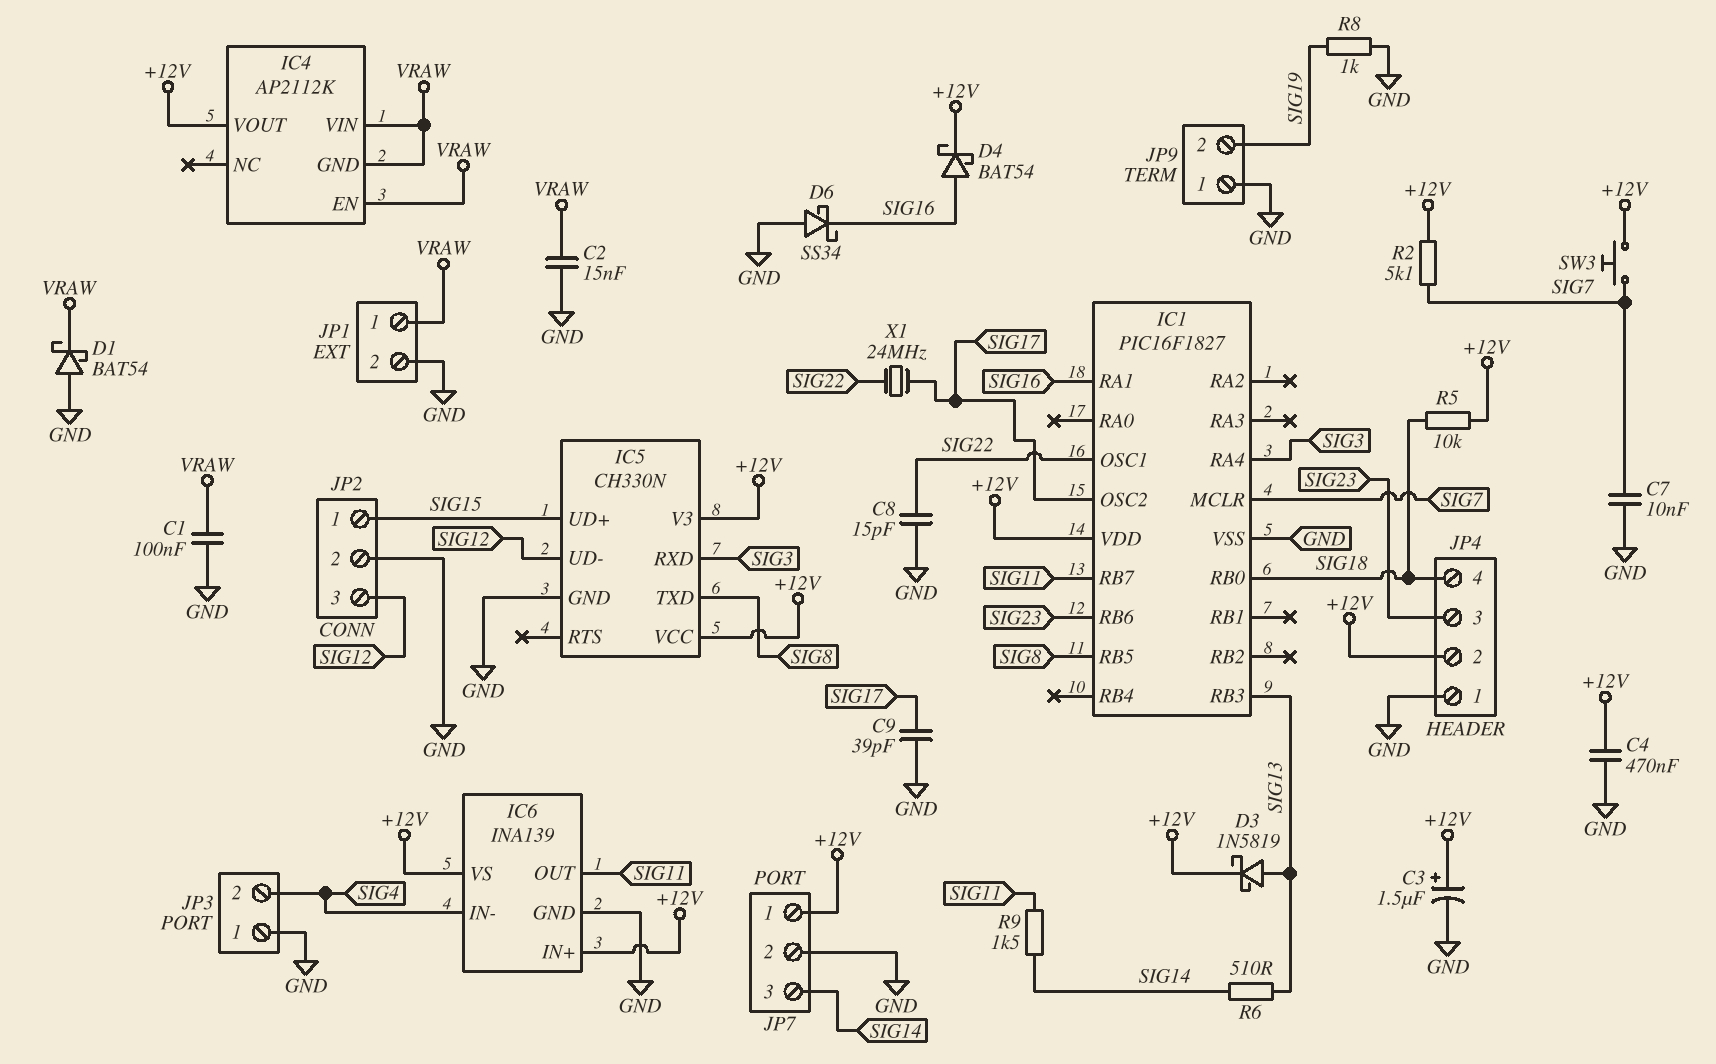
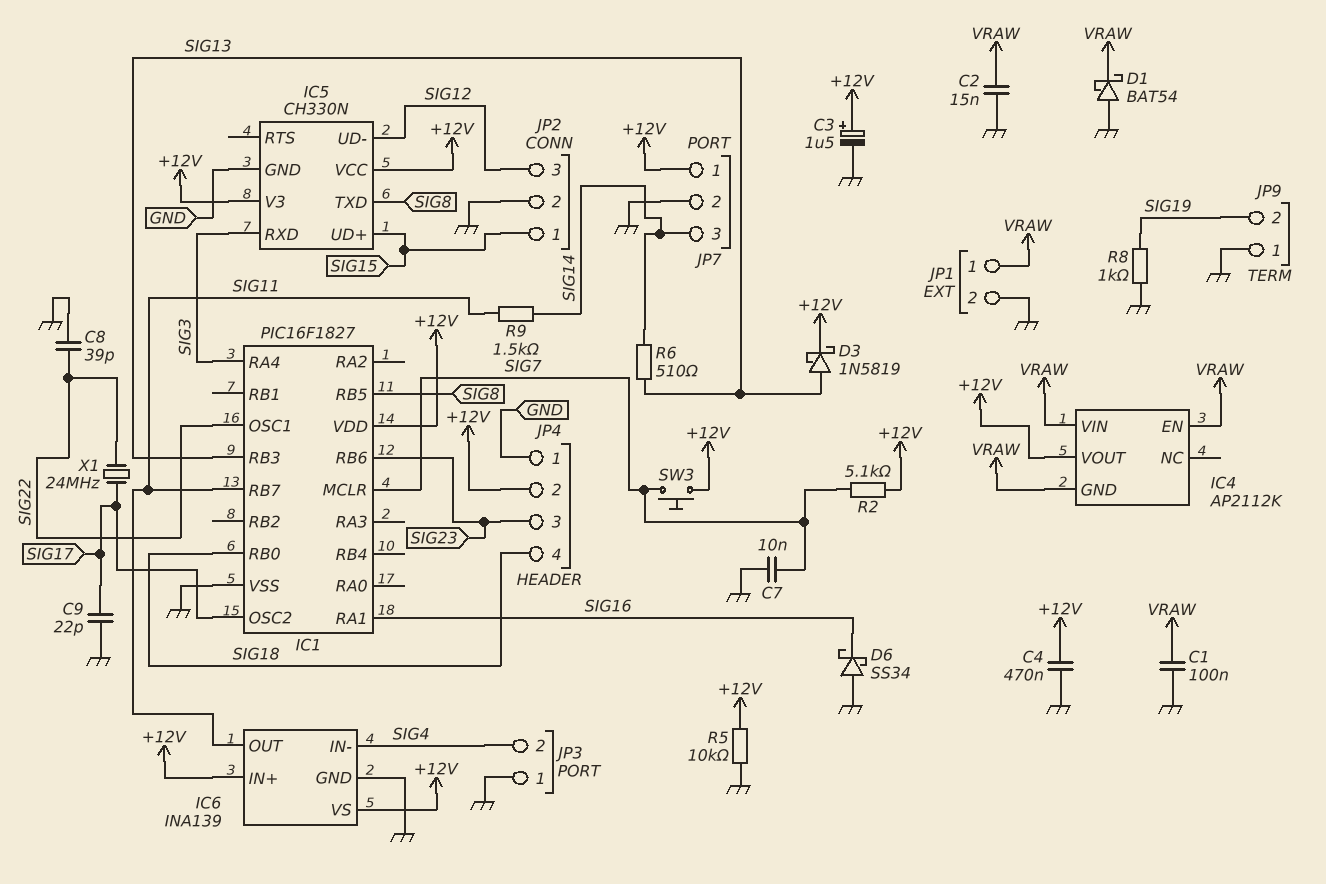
C8: 15pF (GND, SIG22) -> 39pF (GND, SIG22)
C9: 39pF (GND, SIG17) -> 22pF (GND, SIG17)
D4: schottky BAT54 (A SIG16, K +12V) -> none
R5: 10k (+12V, SIG18) -> 10k (+12V, GND)

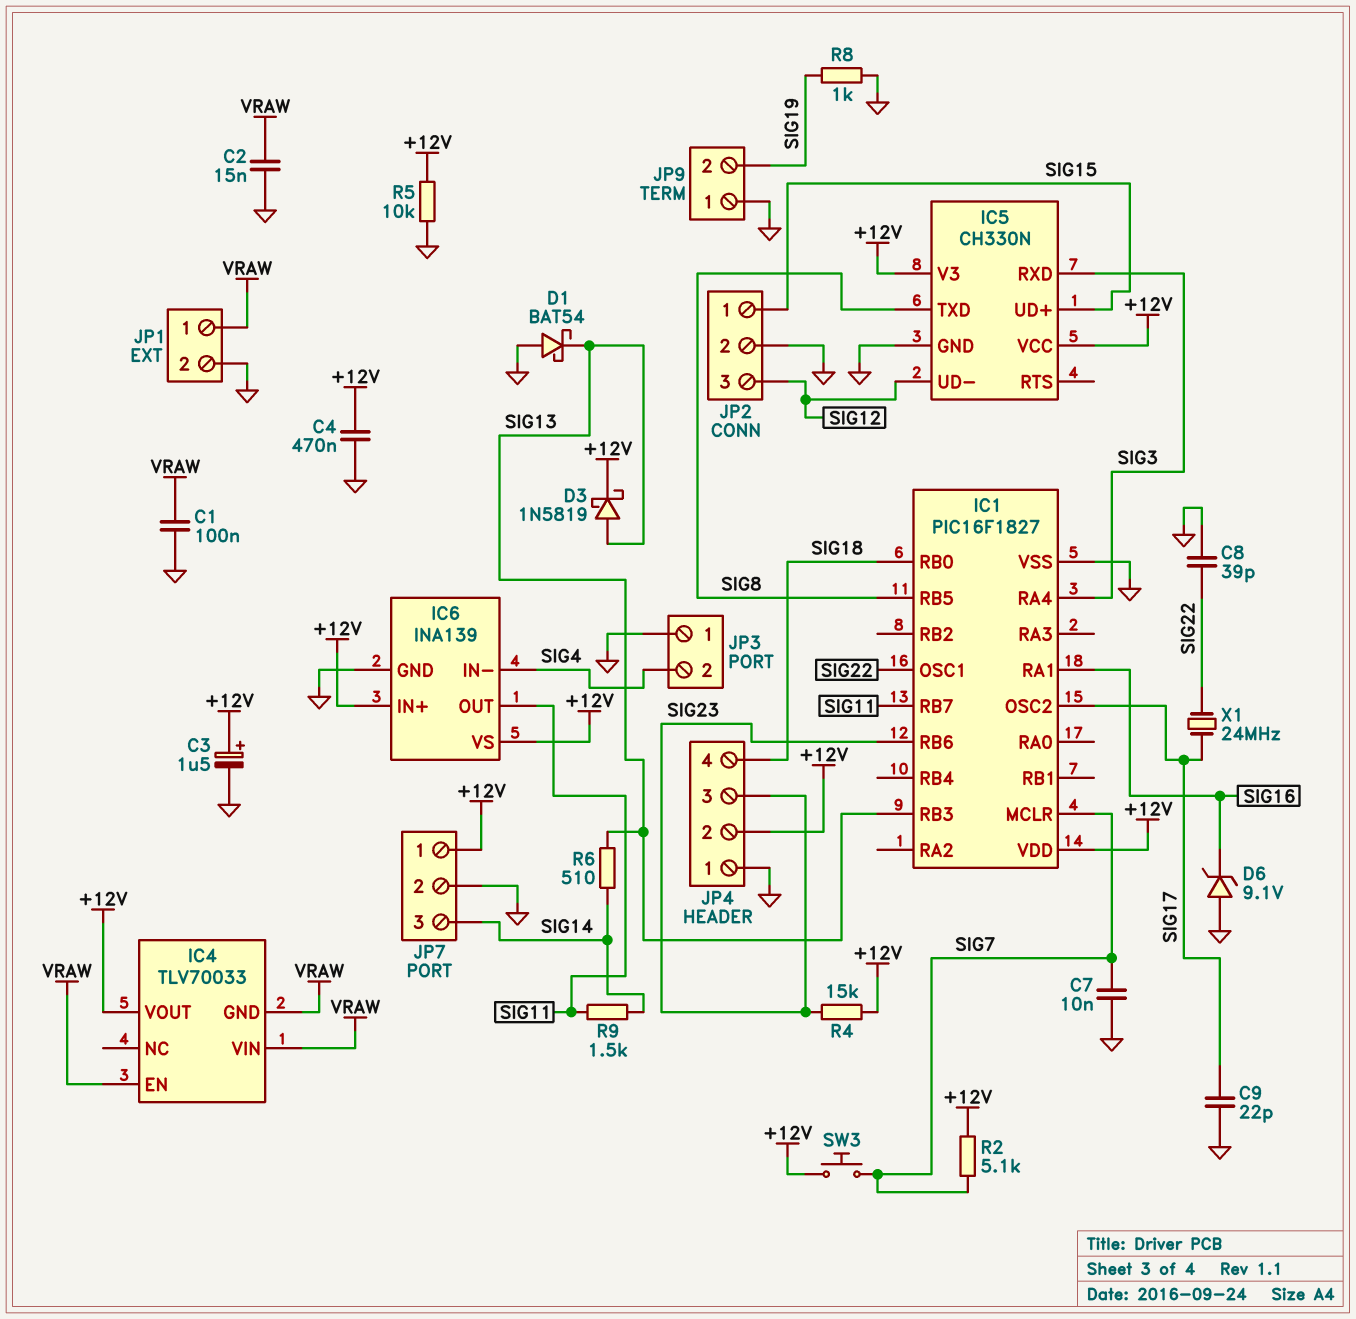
D1: schottky BAT54 (A GND, K VRAW) -> schottky BAT54 (A GND, K SIG13)
D6: schottky SS34 (A GND, K SIG16) -> zener 9.1V (A GND, K SIG16)
IC4: AP2112K -> TLV70033
R4: none -> 15k (+12V, SIG23)

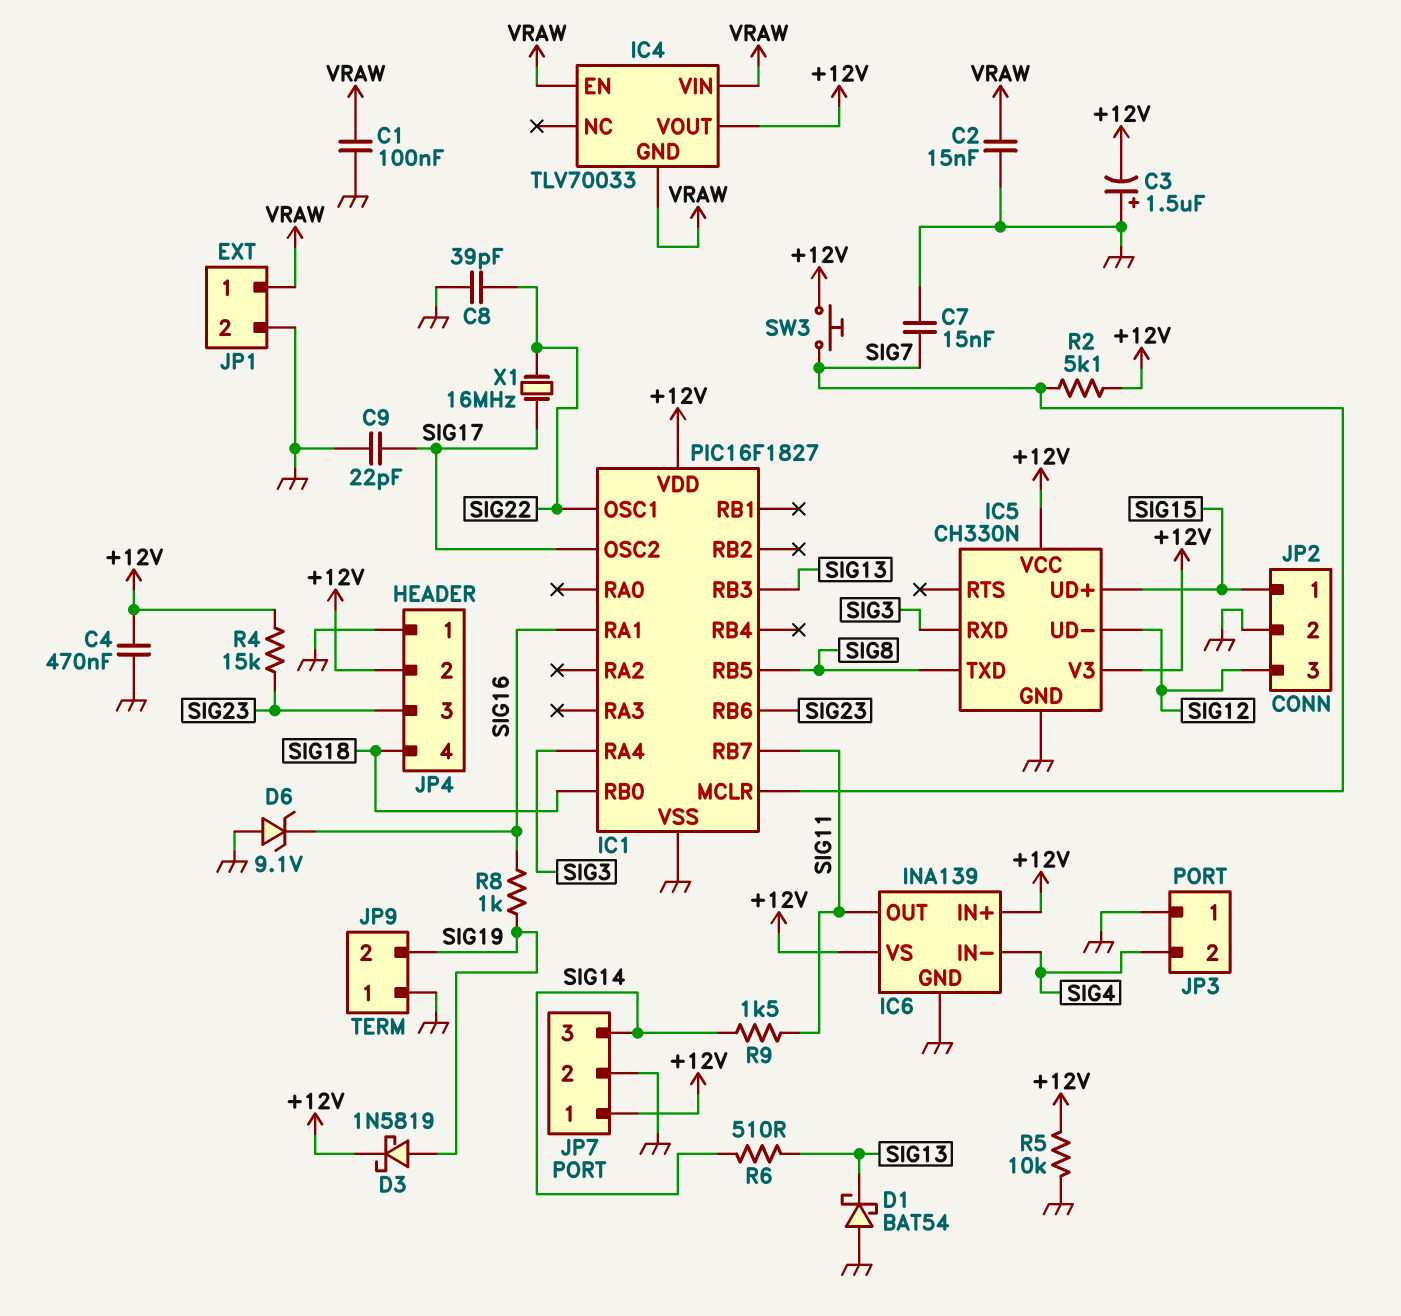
C3: 1.5uF (plus +12V, minus GND) -> 1.5uF (plus GND, minus +12V)
C7: 10nF (GND, SIG7) -> 15nF (GND, SIG7)
D3: schottky 1N5819 (A SIG13, K +12V) -> schottky 1N5819 (A SIG19, K +12V)
R8: 1k (GND, SIG19) -> 1k (SIG16, SIG19)
X1: 24MHz (SIG17, SIG22) -> 16MHz (SIG17, SIG22)

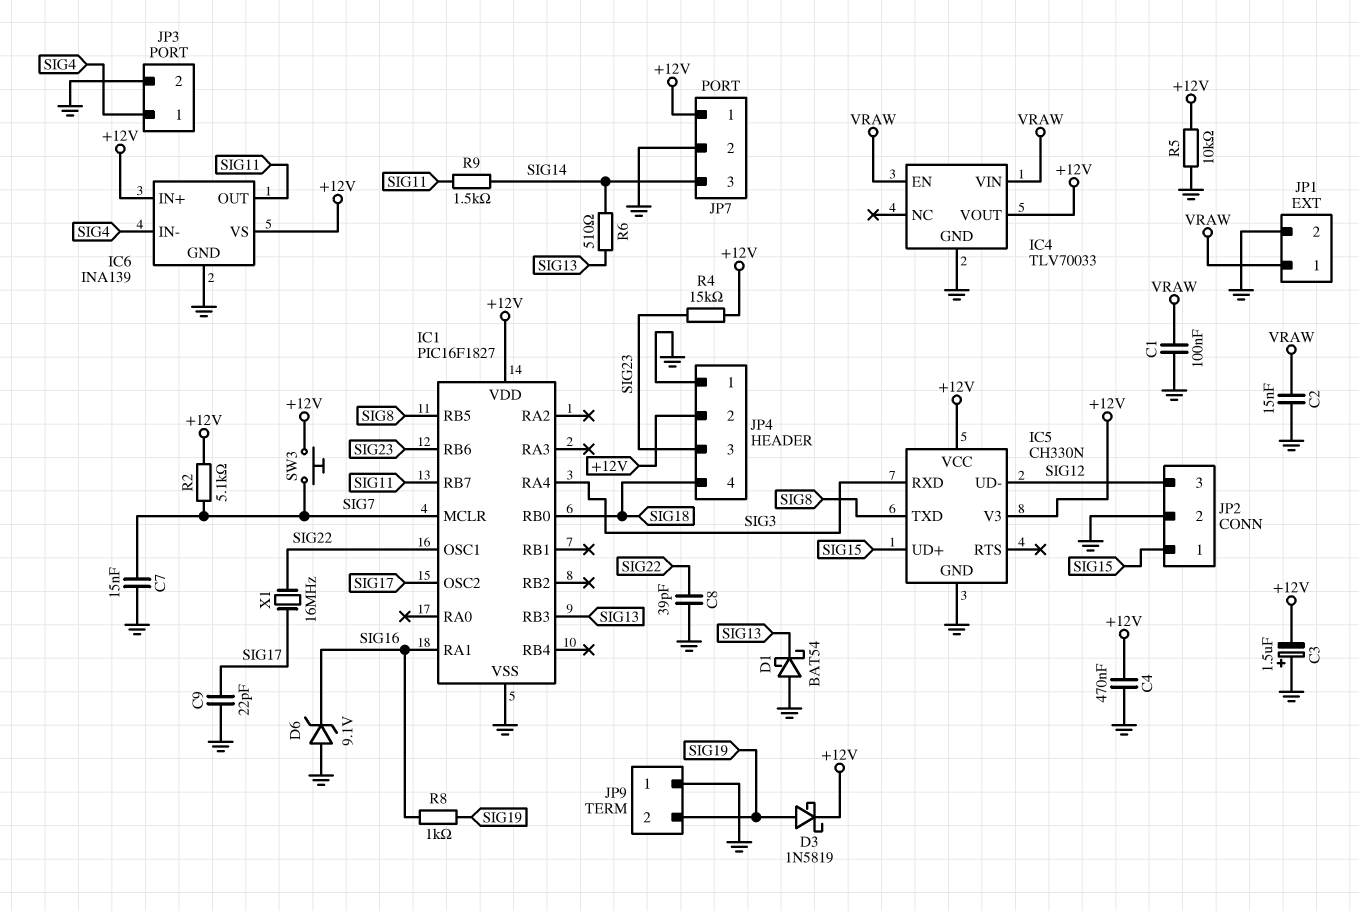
IC4 pin GND: VRAW -> GND
JP3 pin 1: GND -> SIG4
JP3 pin 2: SIG4 -> GND

